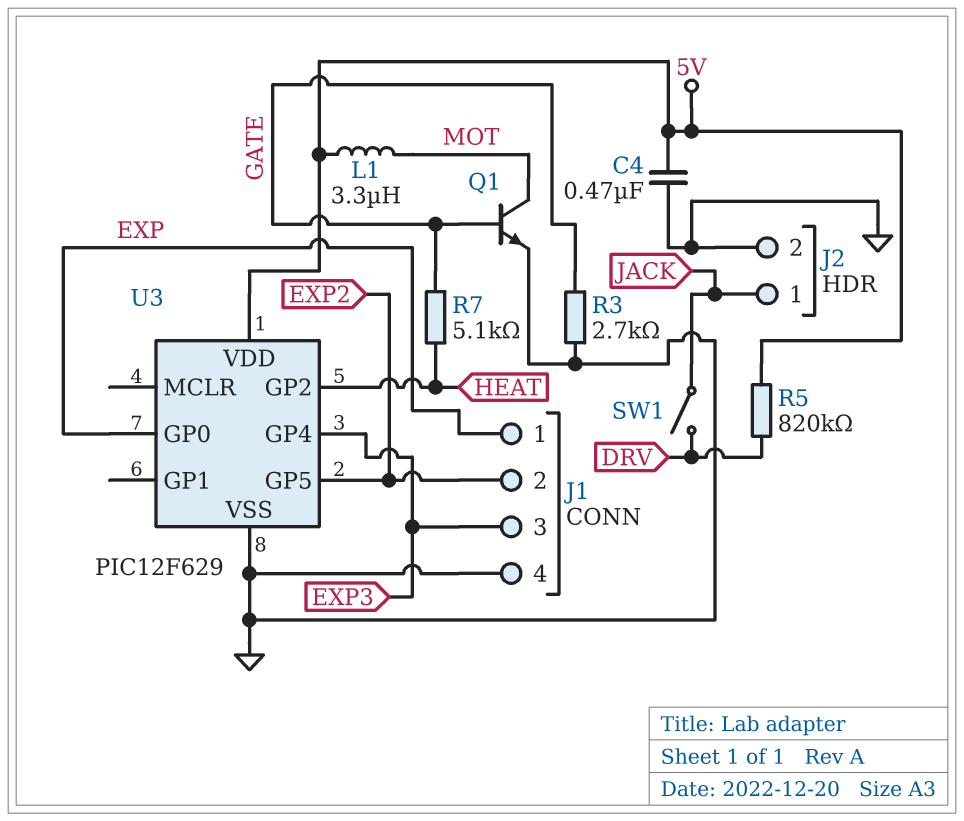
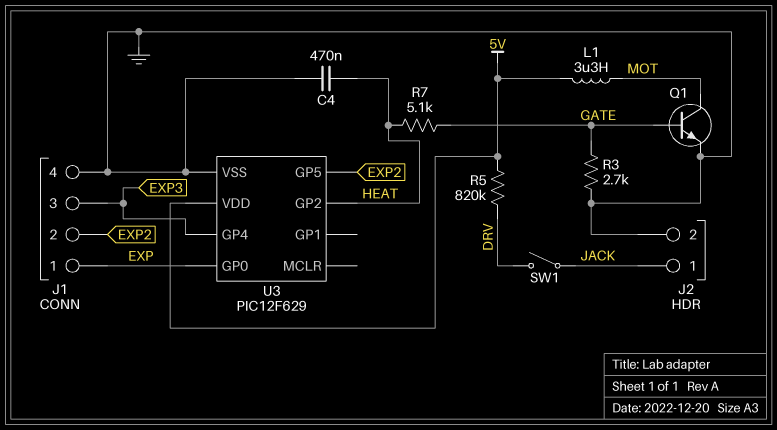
C4: 470nF (5V, GND) -> 470nF (GND, HEAT)

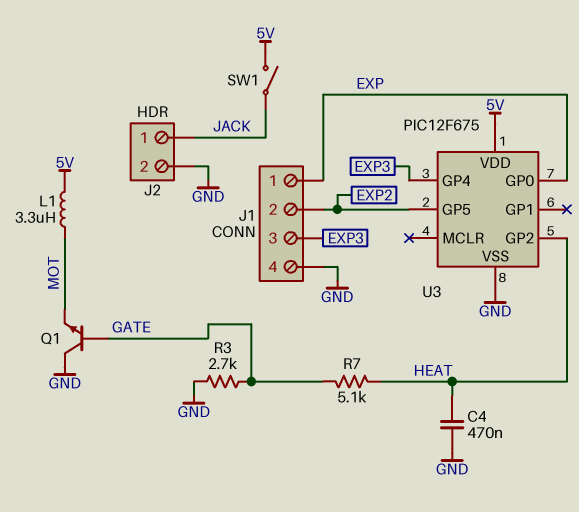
Q1: NPN (B GATE, C MOT, E GND) -> NPN (B GATE, C GND, E MOT)
R5: 820k (5V, DRV) -> none
SW1: switch (DRV, JACK) -> switch (5V, JACK)
U3: PIC12F629 -> PIC12F675

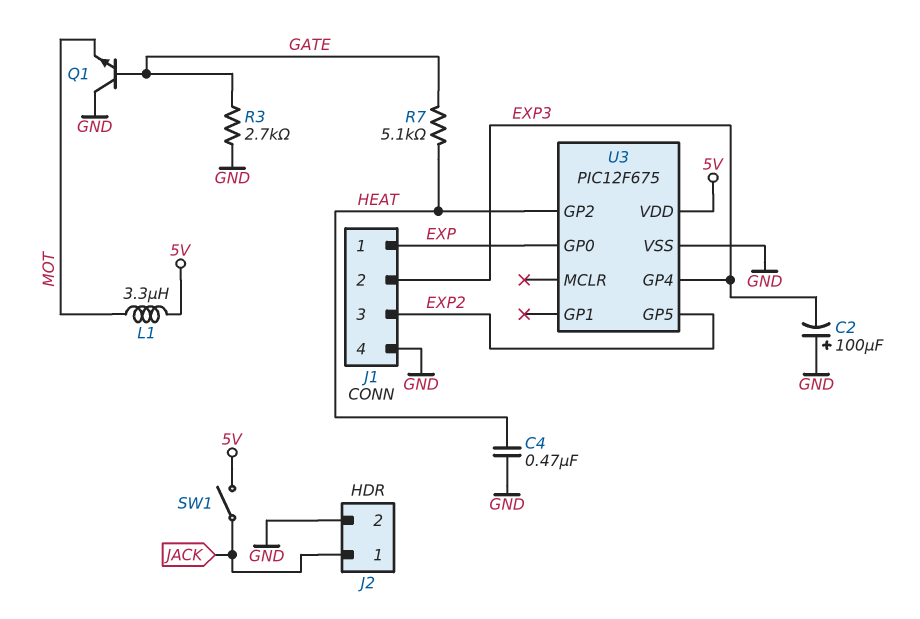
C2: none -> 100uF (plus GND, minus EXP3)
J1 pin 2: EXP2 -> EXP3
J1 pin 3: EXP3 -> EXP2

